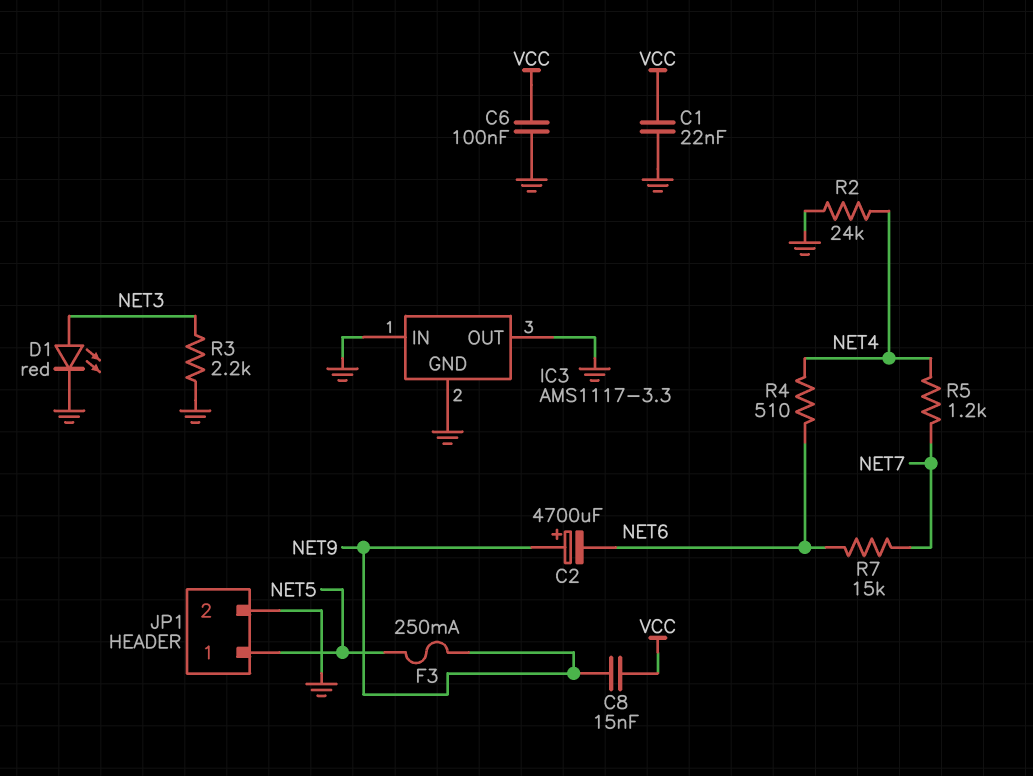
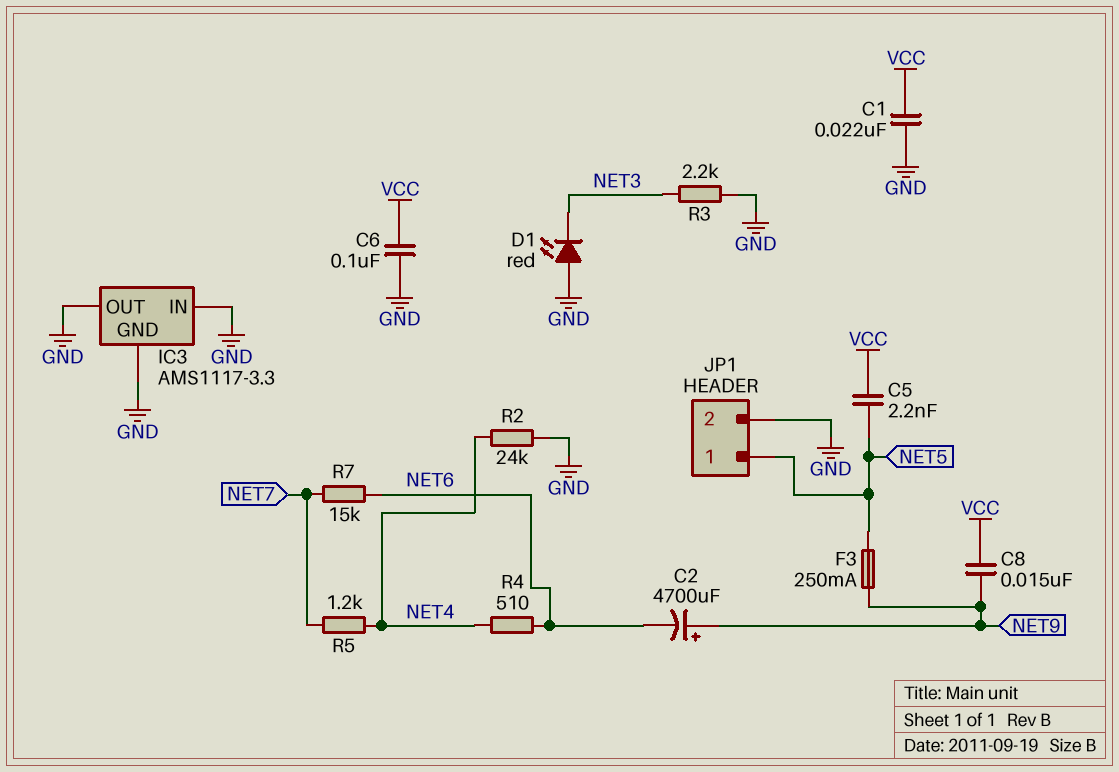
C5: none -> 2.2nF (NET5, VCC)
D1: LED red (A NET3, K GND) -> LED red (A GND, K NET3)

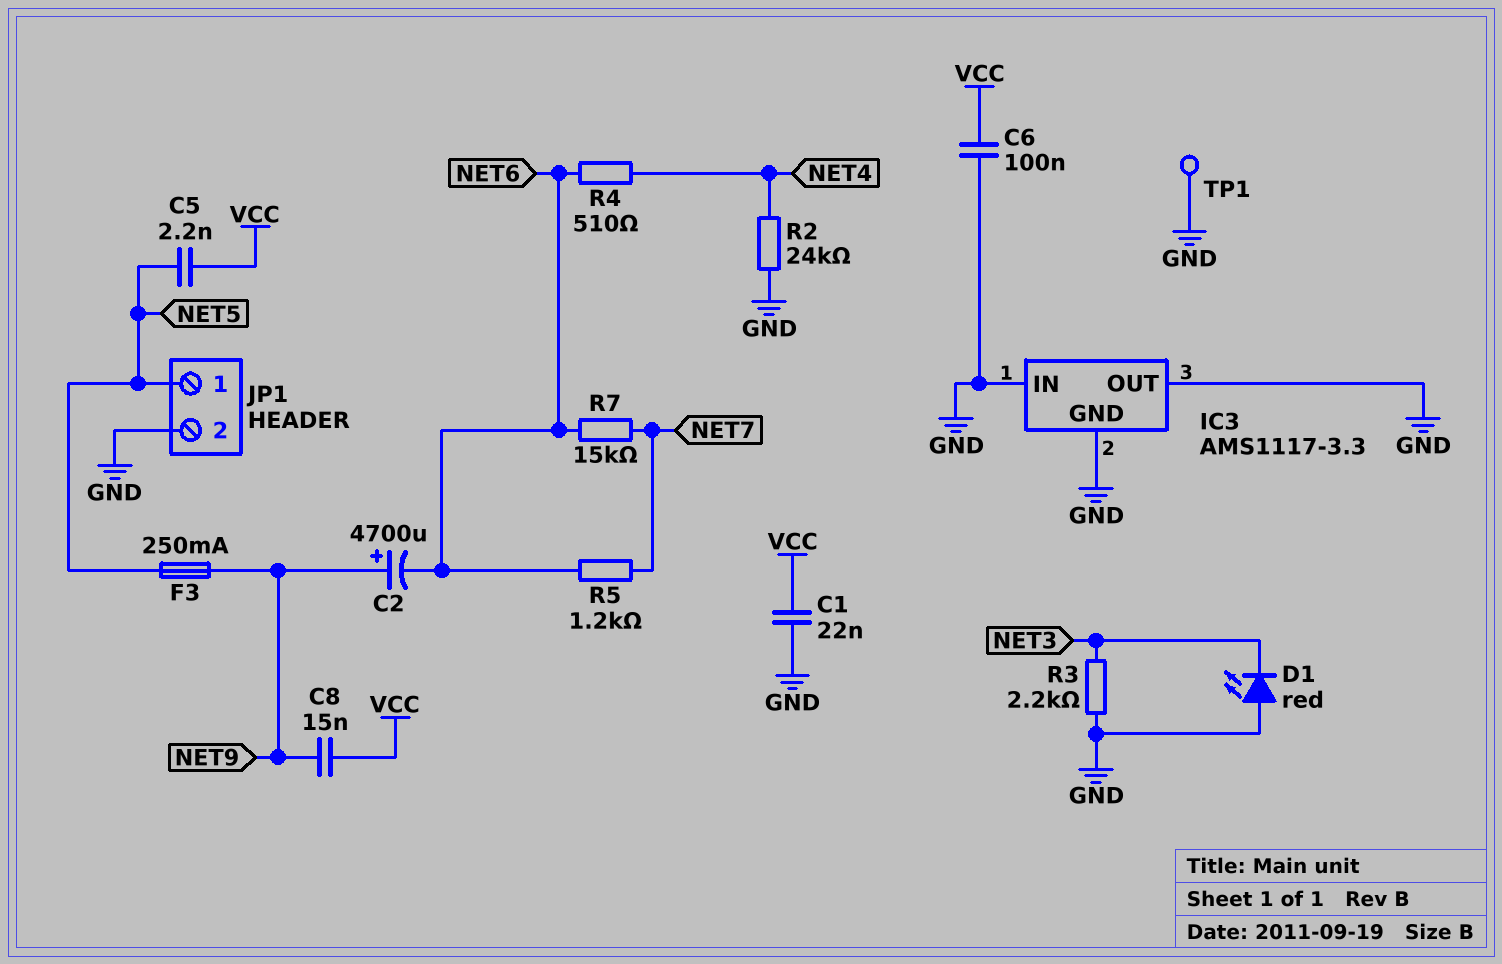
R5: 1.2k (NET4, NET7) -> 1.2k (NET6, NET7)
TP1: none -> test point (GND)

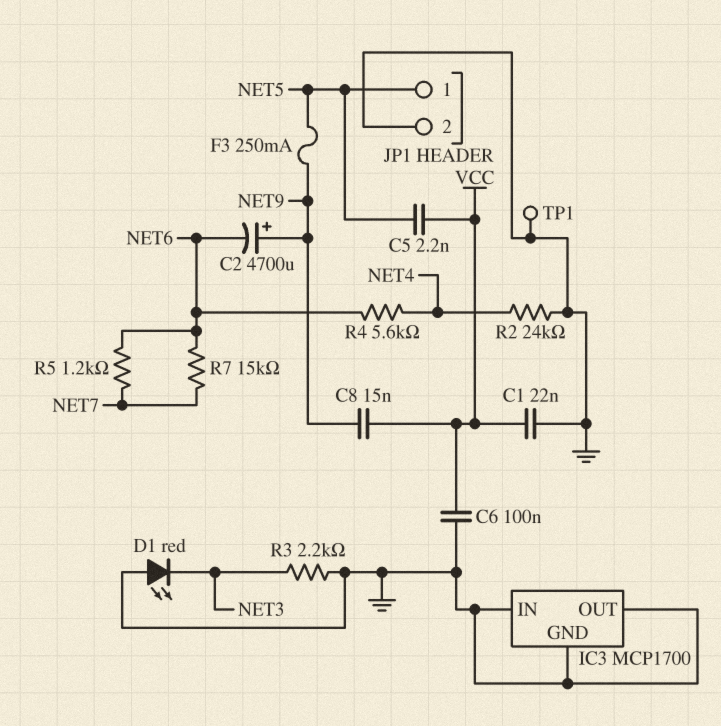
IC3: AMS1117-3.3 -> MCP1700
R4: 510 (NET4, NET6) -> 5.6k (NET4, NET6)

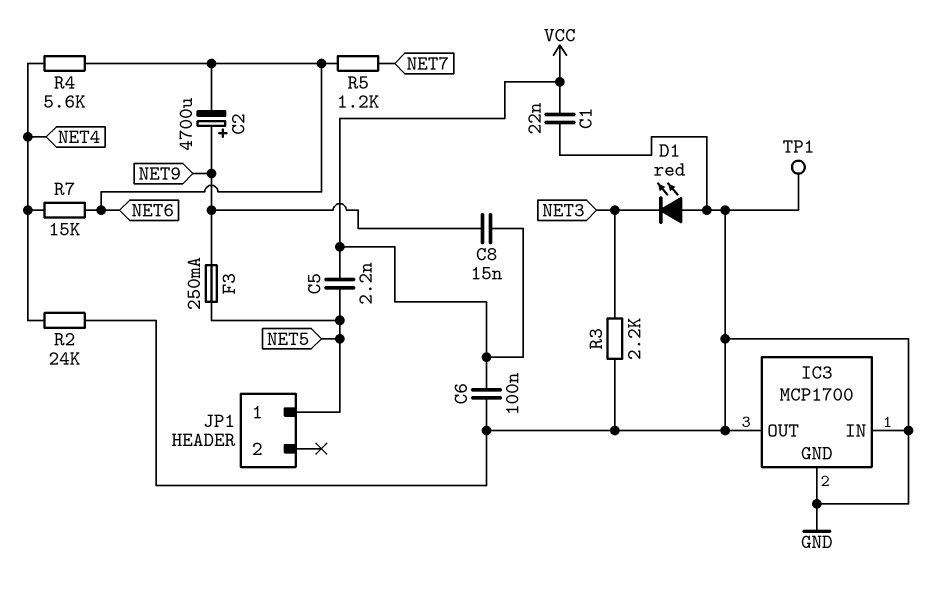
JP1 pin 2: GND -> none
R7: 15k (NET6, NET7) -> 15k (NET4, NET6)

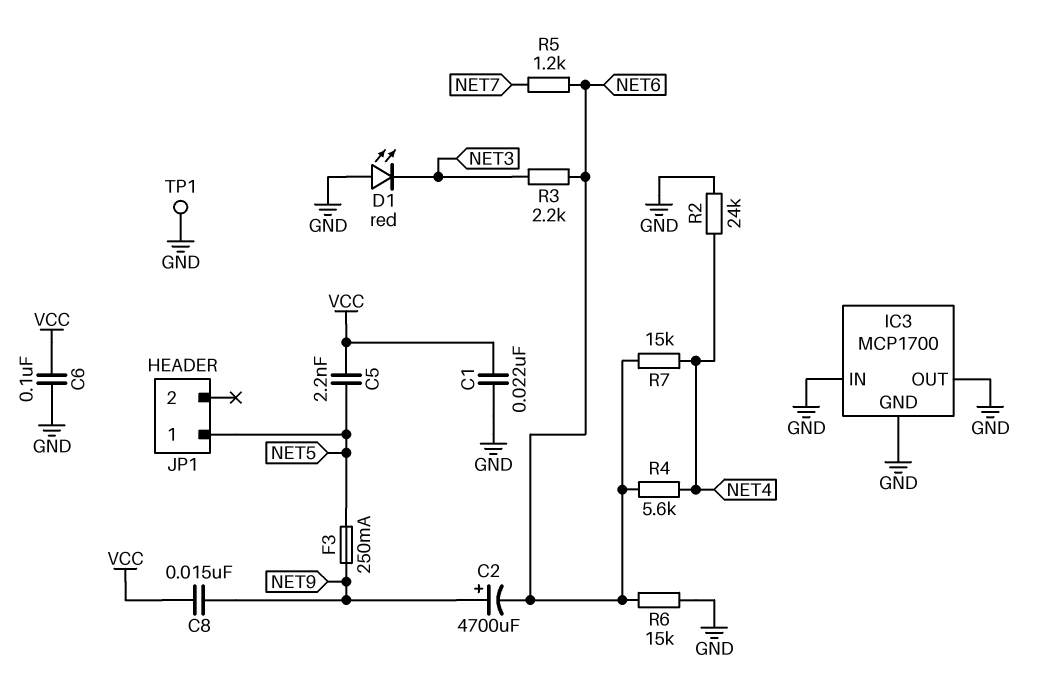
R3: 2.2k (GND, NET3) -> 2.2k (NET3, NET6)
R6: none -> 15k (GND, NET6)

